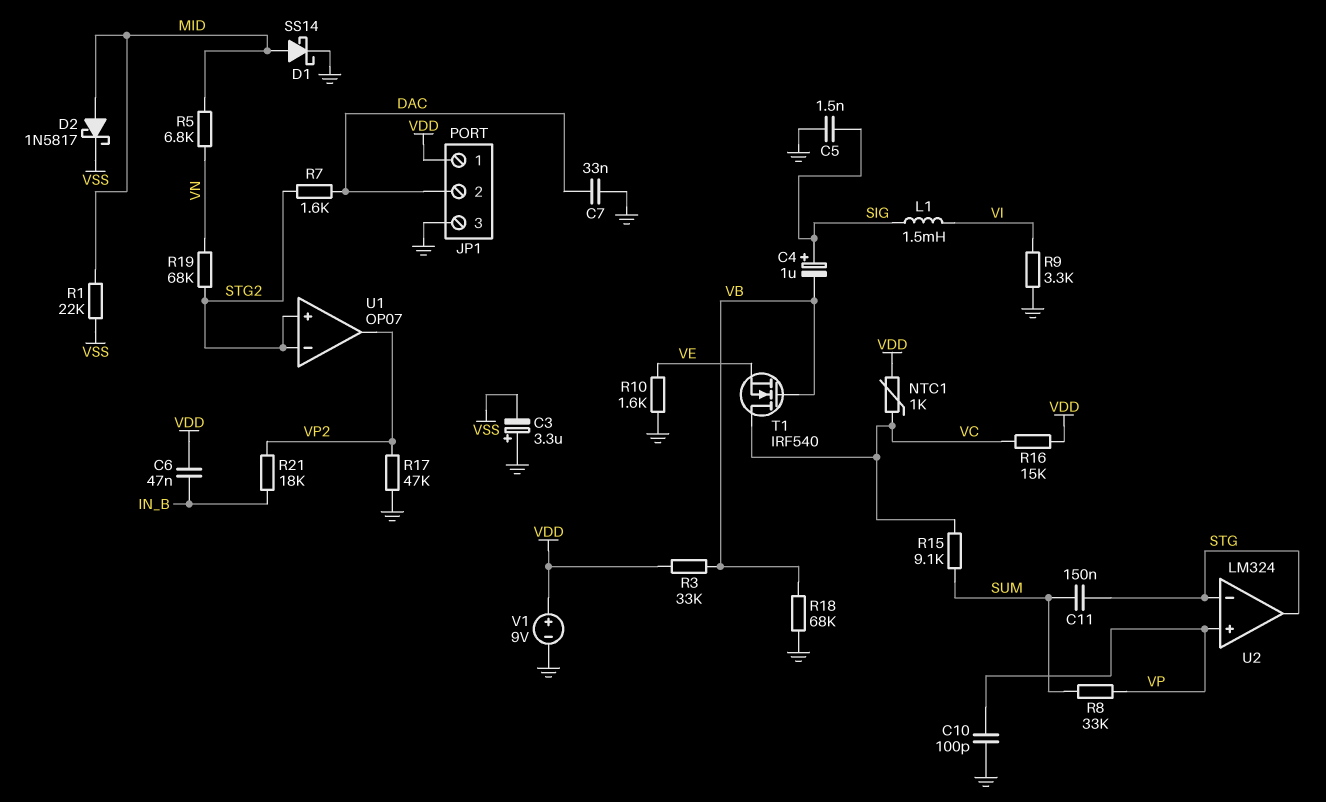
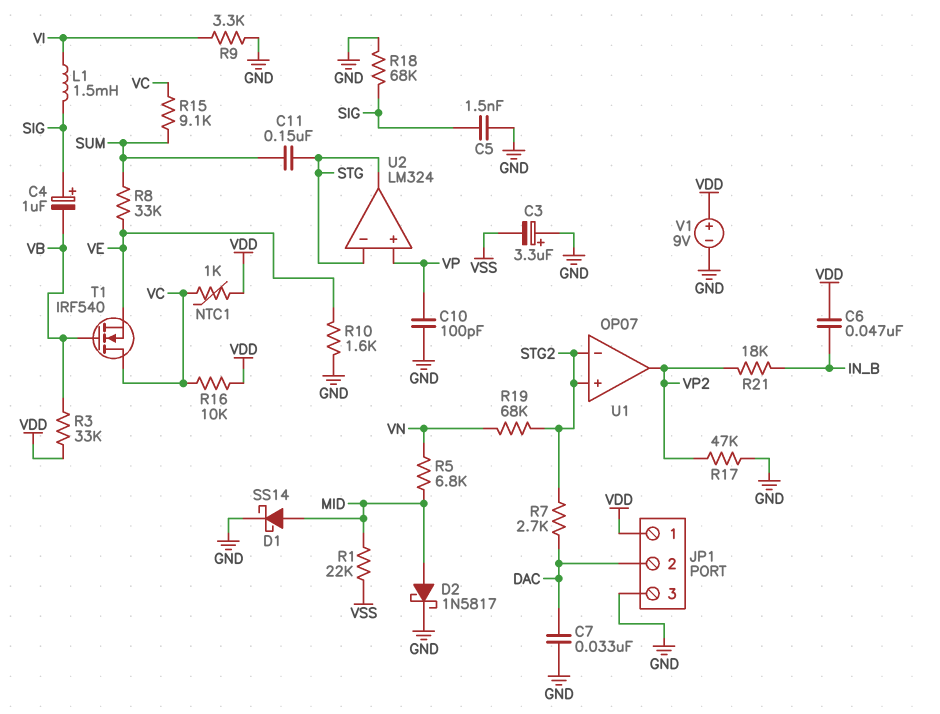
D2: schottky 1N5817 (A MID, K VSS) -> schottky 1N5817 (A MID, K GND)
R7: 1.6k (DAC, STG2) -> 2.7k (DAC, STG2)
R8: 33k (SUM, VP) -> 33k (SUM, VE)
R16: 15k (VC, VDD) -> 10k (VC, VDD)
R18: 68k (GND, VB) -> 68k (GND, SIG)

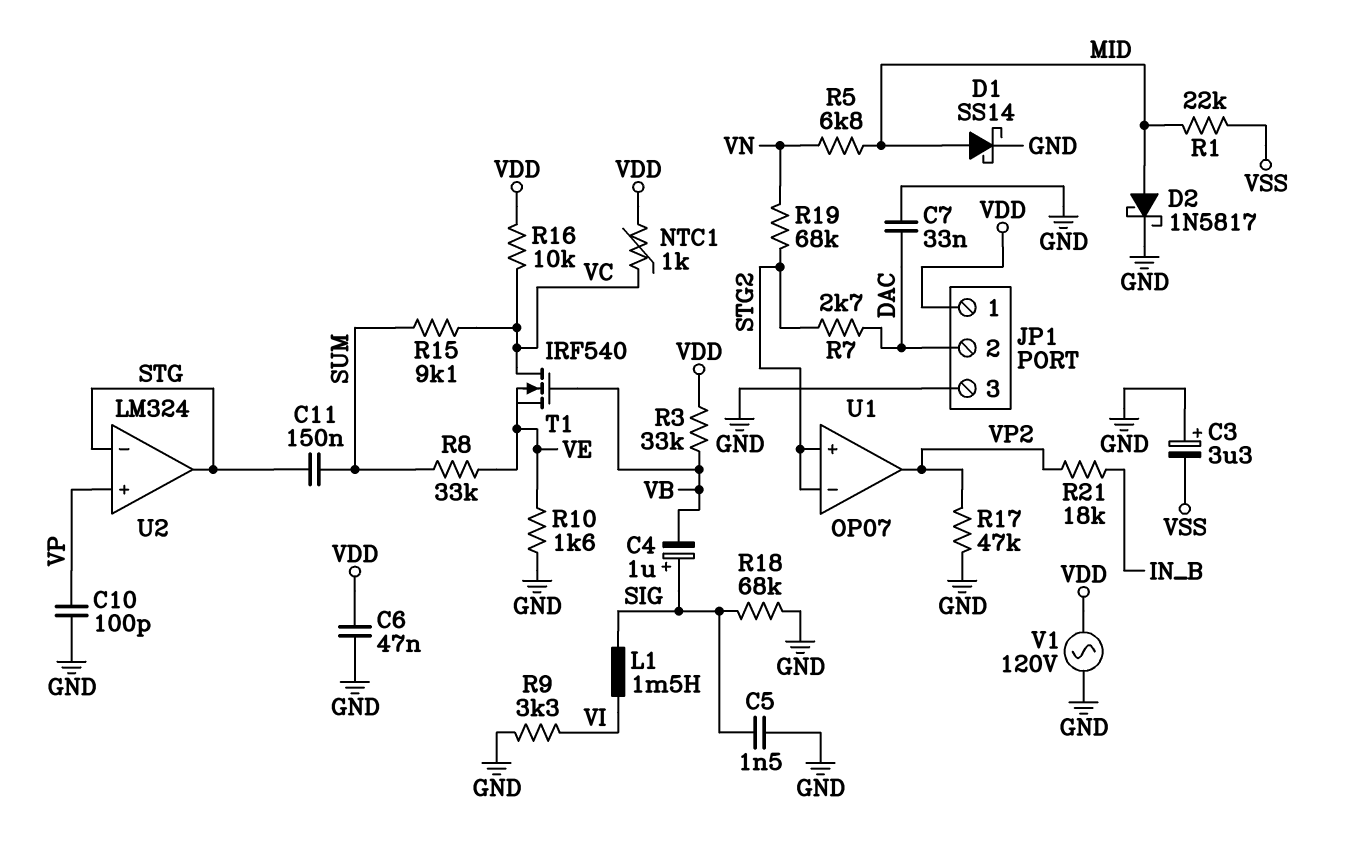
C6: 47nF (IN_B, VDD) -> 47nF (GND, VDD)
V1: 9V (plus VDD, minus GND) -> AC 120V (GND, VDD)

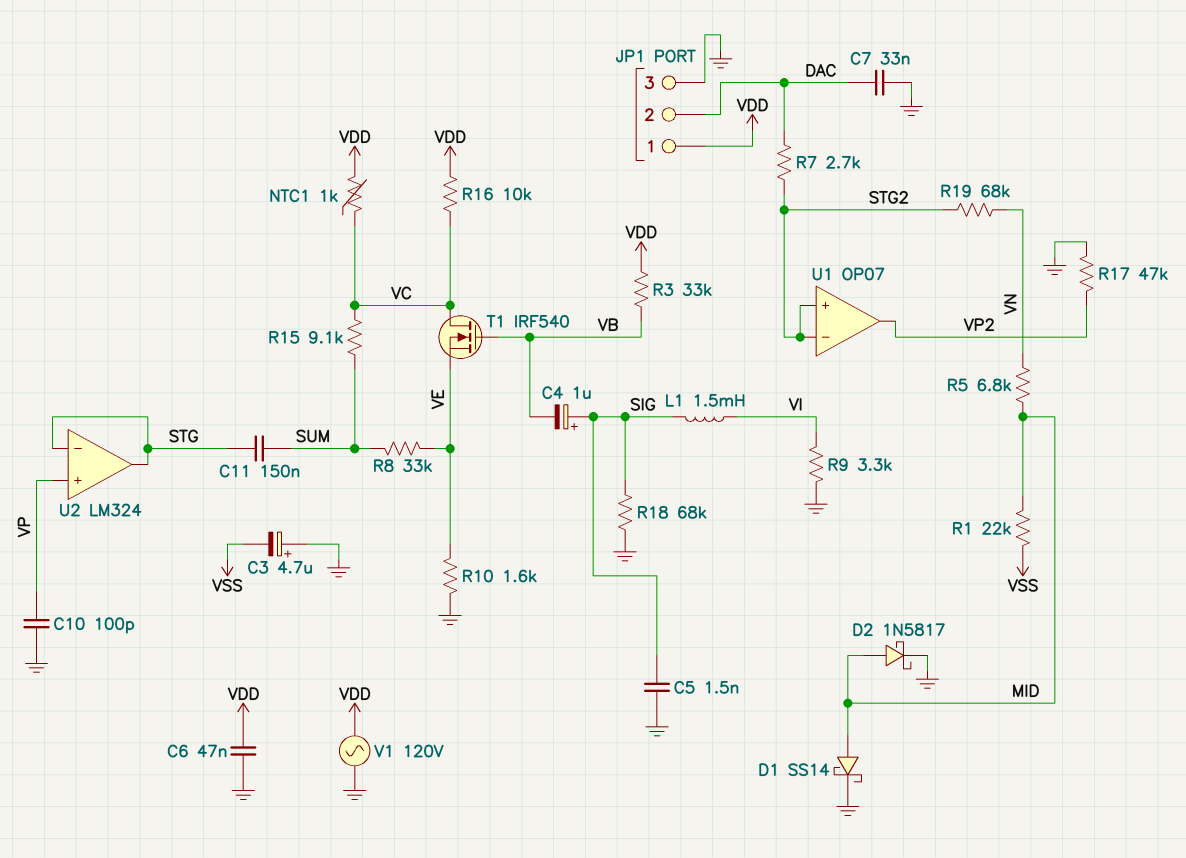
C3: 3.3uF (plus GND, minus VSS) -> 4.7uF (plus GND, minus VSS)
R21: 18k (IN_B, VP2) -> none

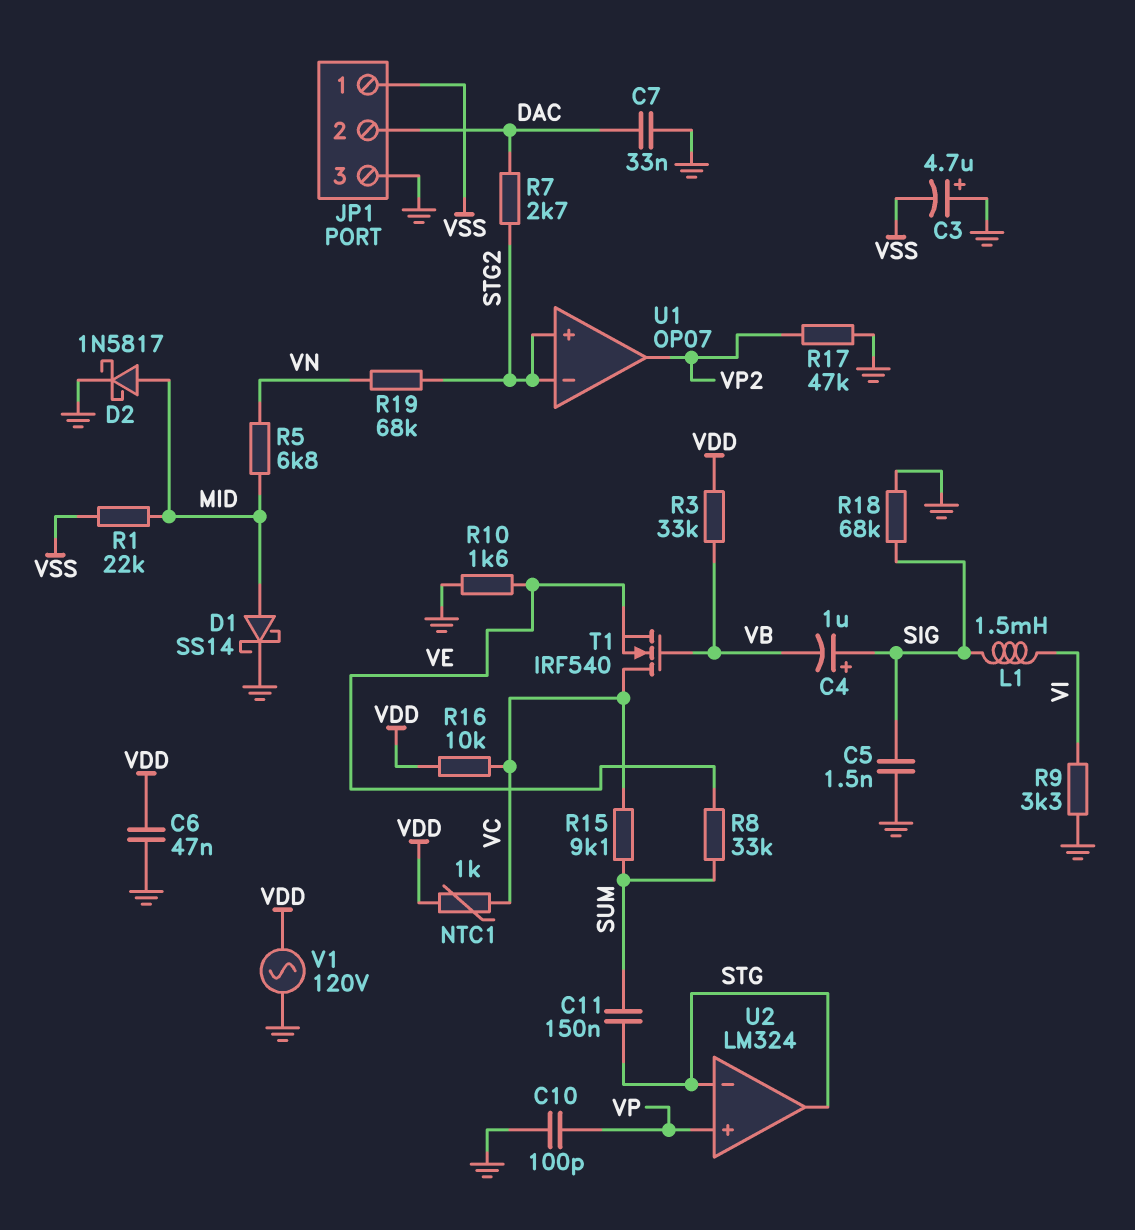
JP1 pin 1: VDD -> VSS

